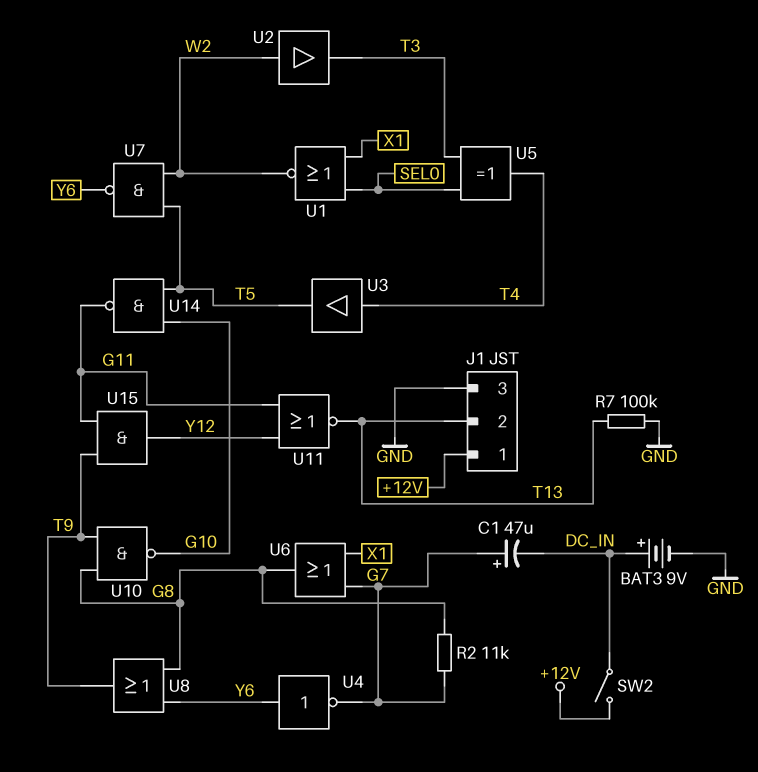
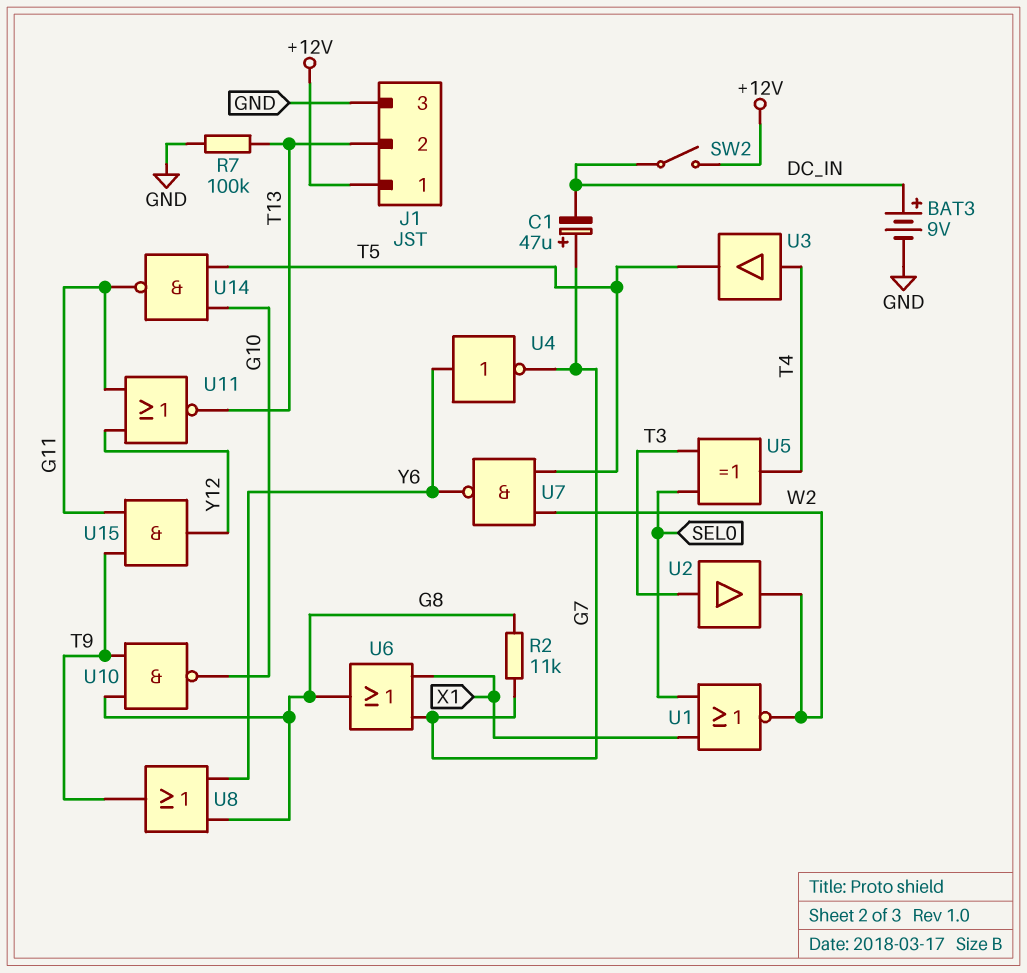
U2: buffer (in W2, out T3) -> buffer (in T3, out W2)

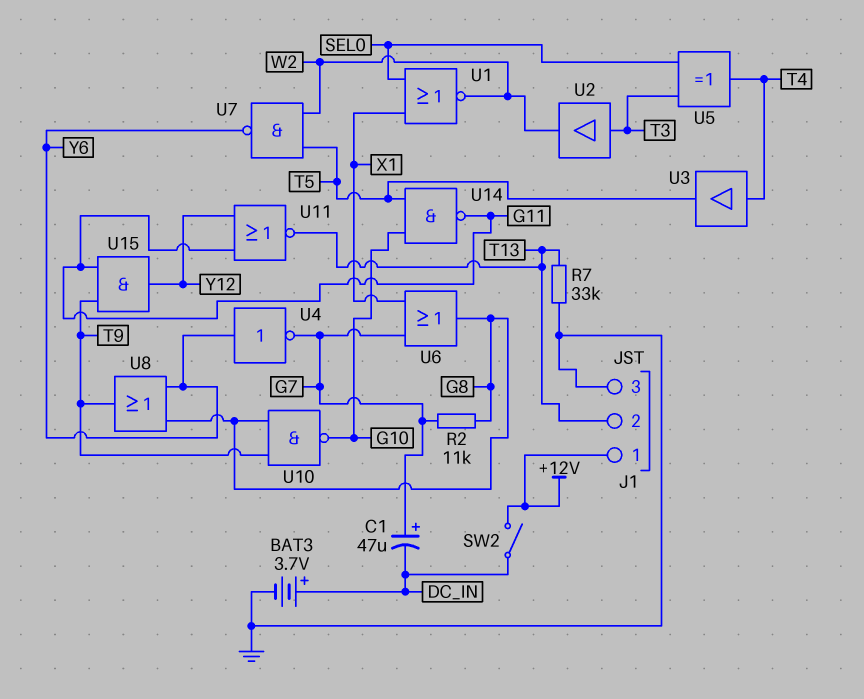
BAT3: 9V (plus DC_IN, minus GND) -> 3.7V (plus DC_IN, minus GND)
R7: 100k (GND, T13) -> 33k (GND, T13)

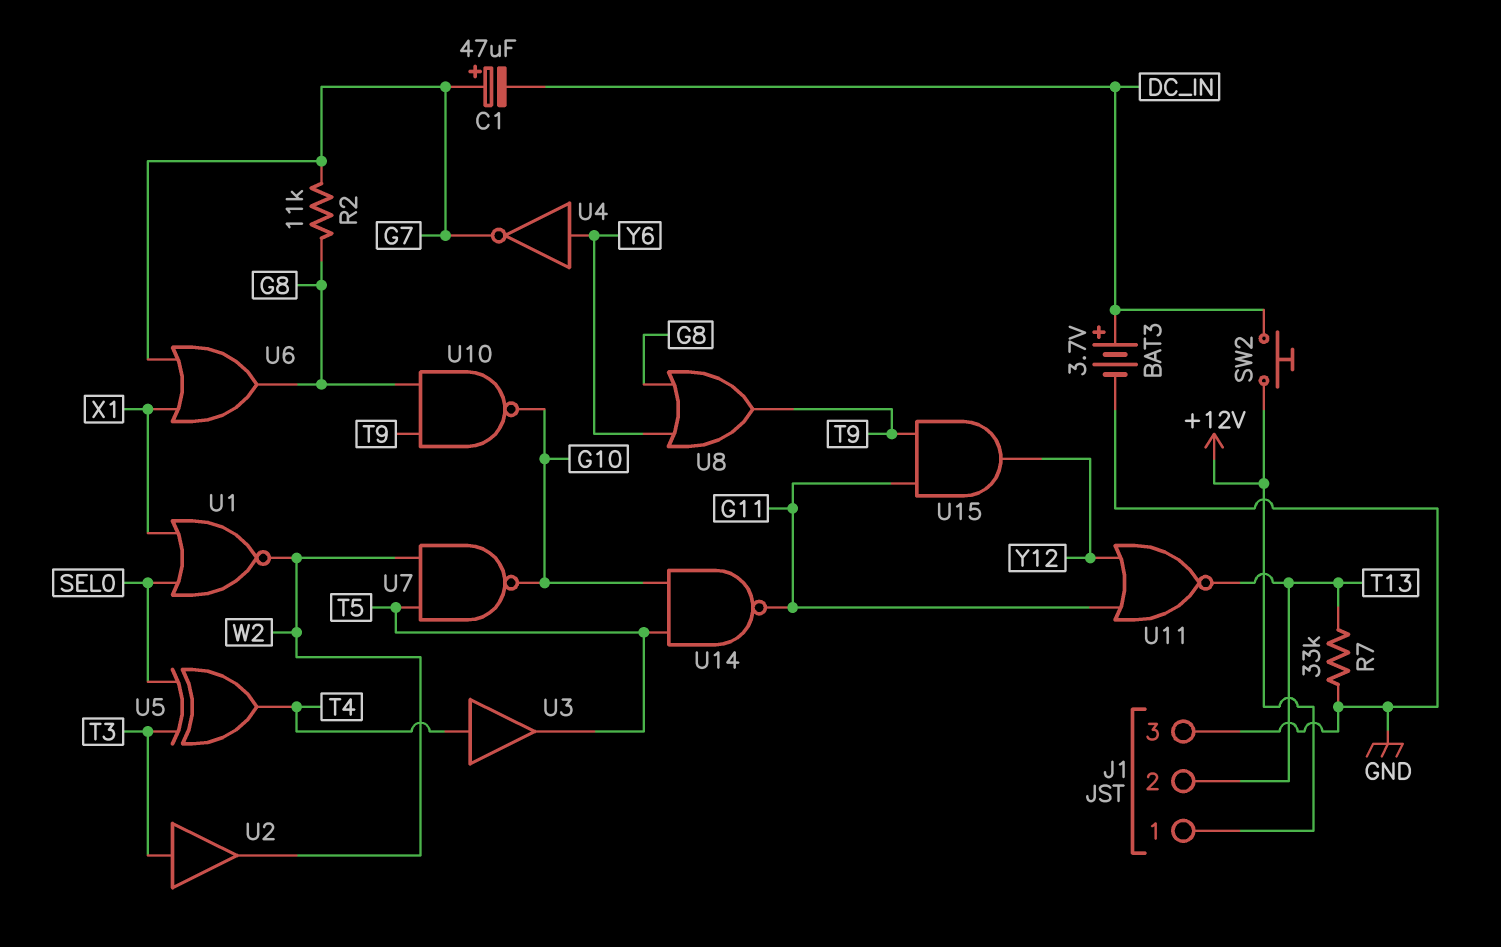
SW2: switch (+12V, DC_IN) -> button (+12V, DC_IN)
U7: NAND (in T5, in W2, out Y6) -> NAND (in T5, in W2, out G10)

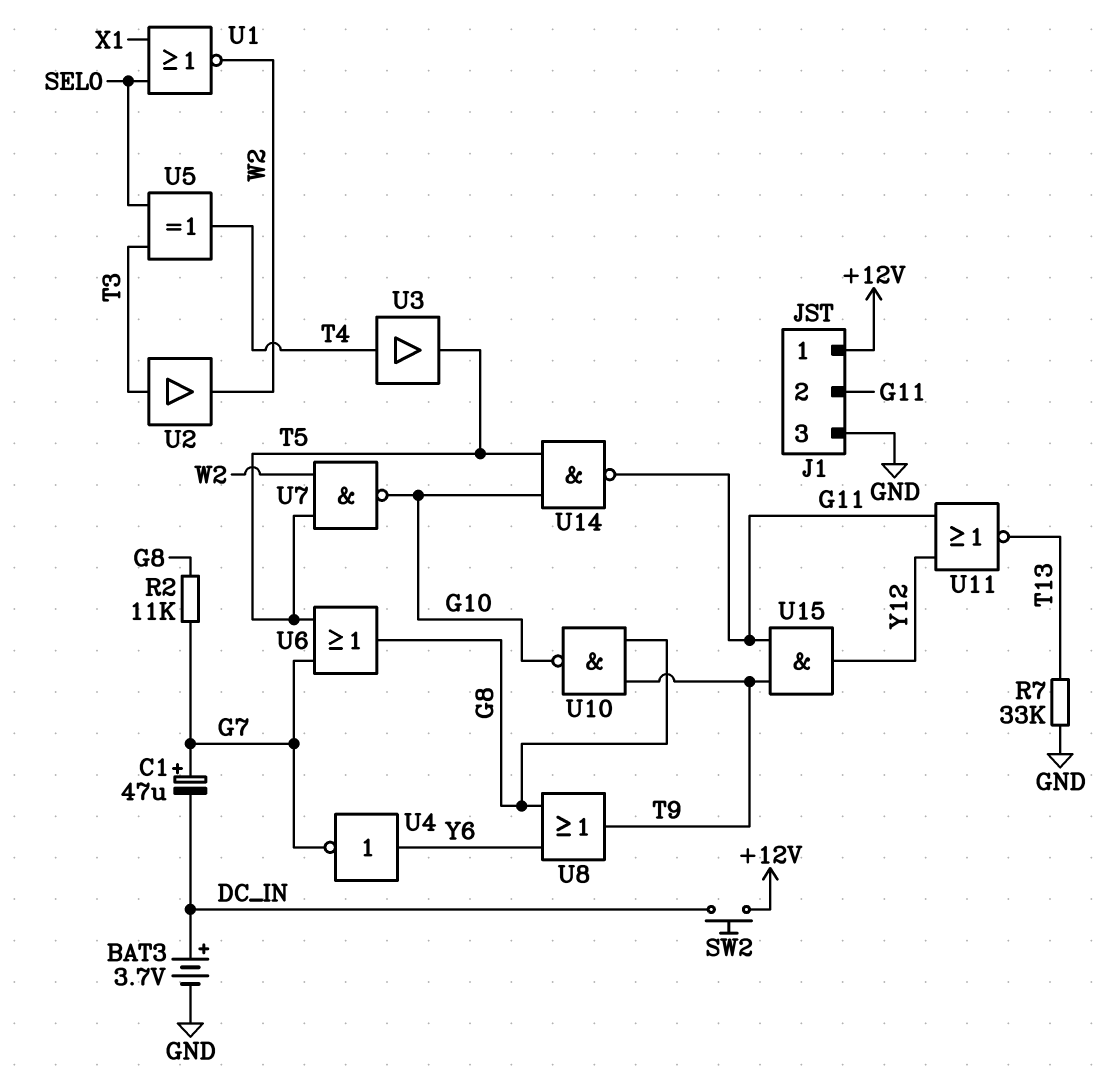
J1 pin 2: T13 -> G11
U6: OR (in G7, in X1, out G8) -> OR (in G7, in T5, out G8)

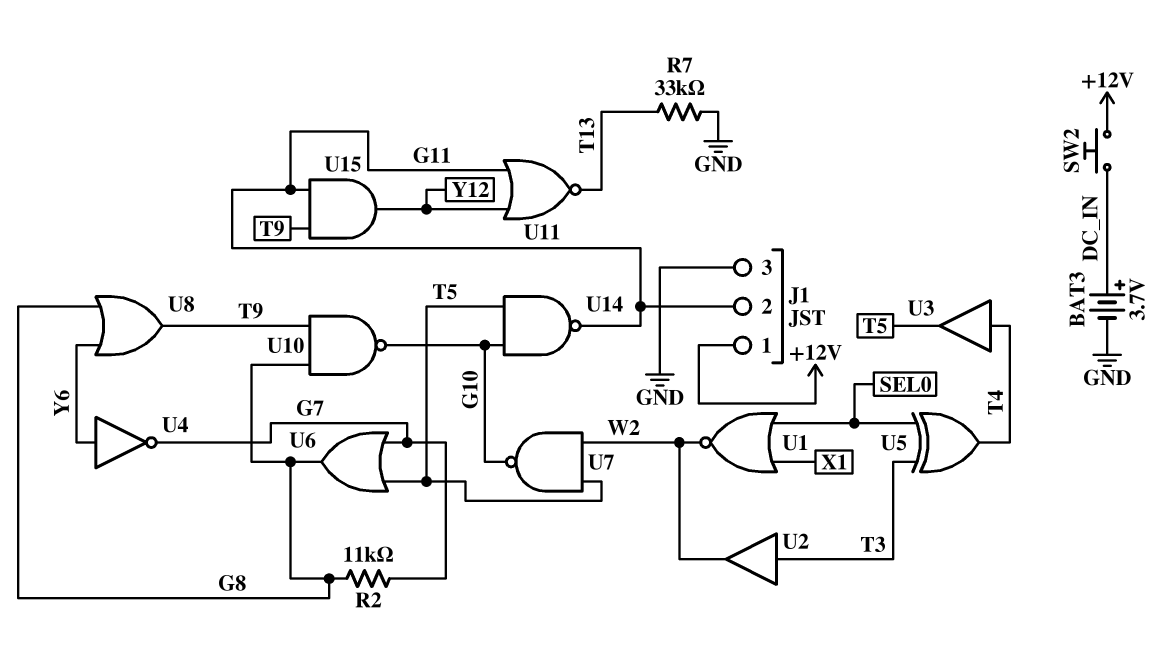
C1: 47uF (plus G7, minus DC_IN) -> none

